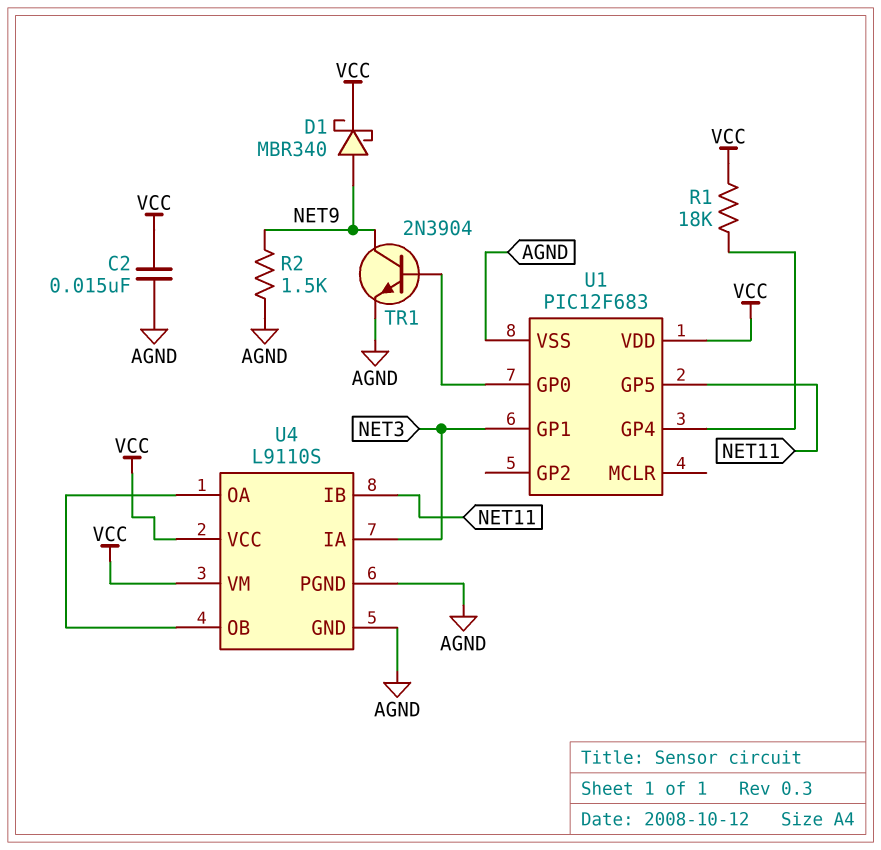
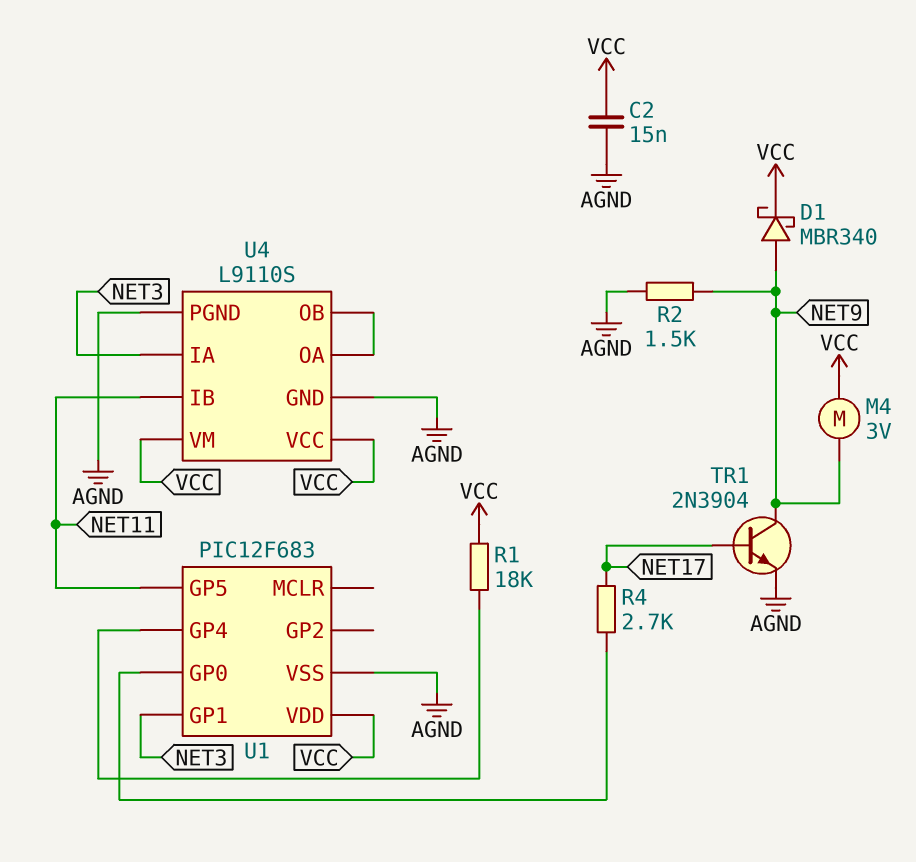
M4: none -> motor 3V (NET9, VCC)
R4: none -> 2.7k (NET17, U1/GP0)
TR1: NPN 2N3904 (B U1/GP0, C NET9, E AGND) -> NPN 2N3904 (B NET17, C NET9, E AGND)

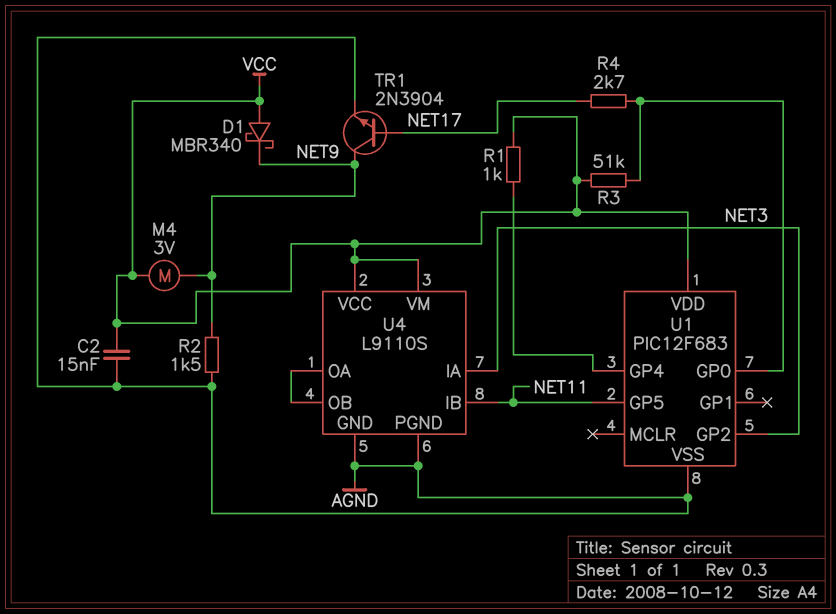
D1: schottky MBR340 (A NET9, K VCC) -> schottky MBR340 (A VCC, K NET9)
R1: 18k (U1/GP4, VCC) -> 1k (U1/GP4, VCC)
R3: none -> 51k (U1/GP0, VCC)
U1 pin GP1: NET3 -> none
U1 pin GP2: none -> NET3

